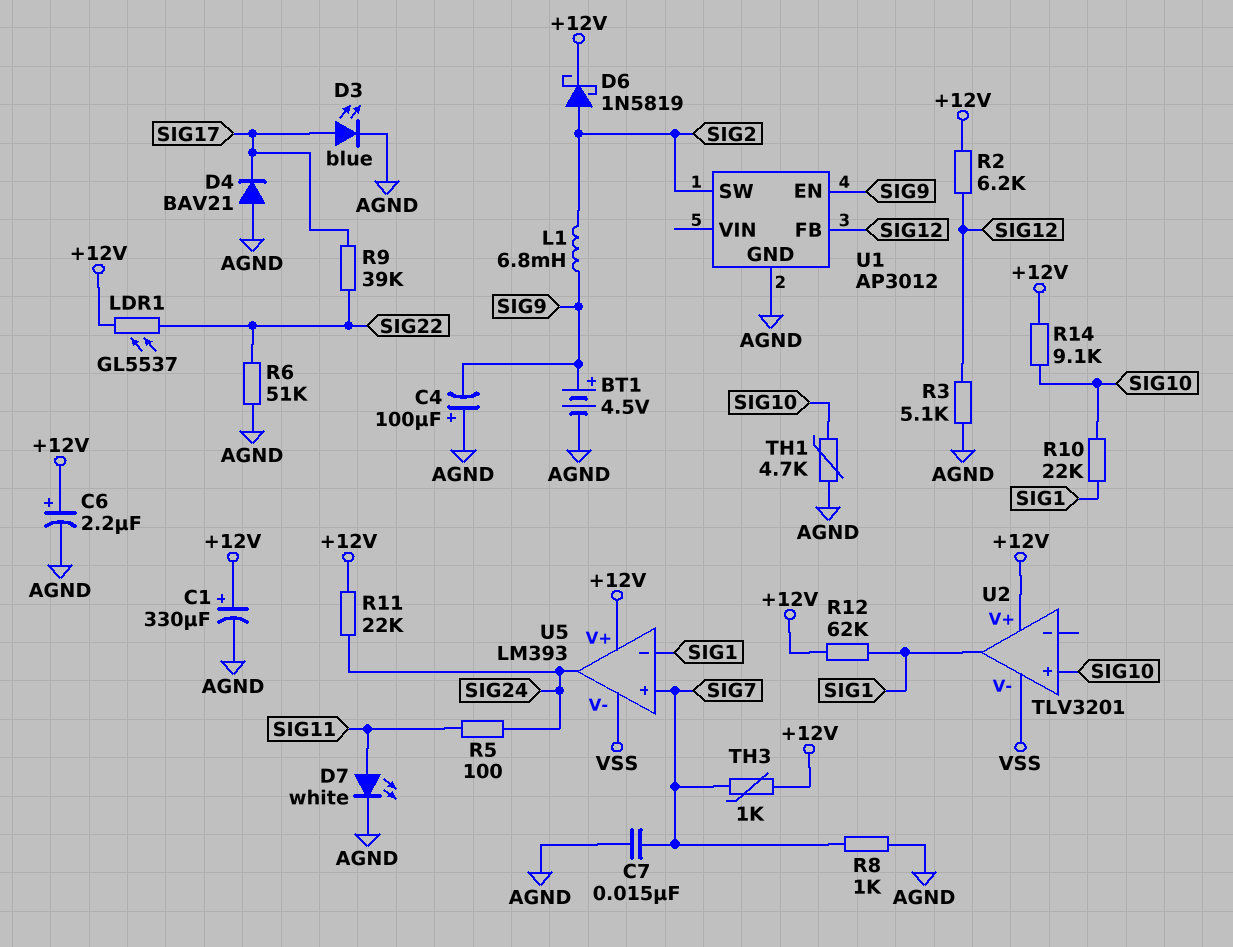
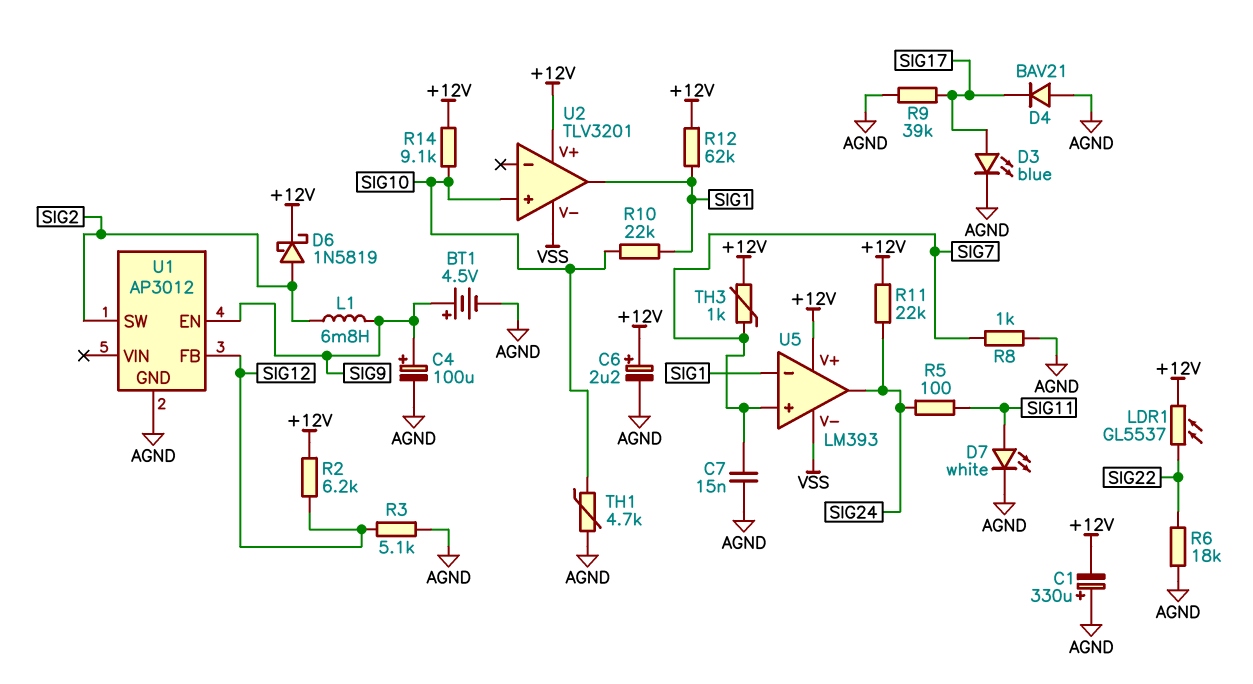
C1: 330uF (plus +12V, minus AGND) -> 330uF (plus AGND, minus +12V)
C4: 100uF (plus AGND, minus SIG9) -> 100uF (plus SIG9, minus AGND)
R6: 51k (AGND, SIG22) -> 18k (AGND, SIG22)
R9: 39k (SIG17, SIG22) -> 39k (AGND, SIG17)

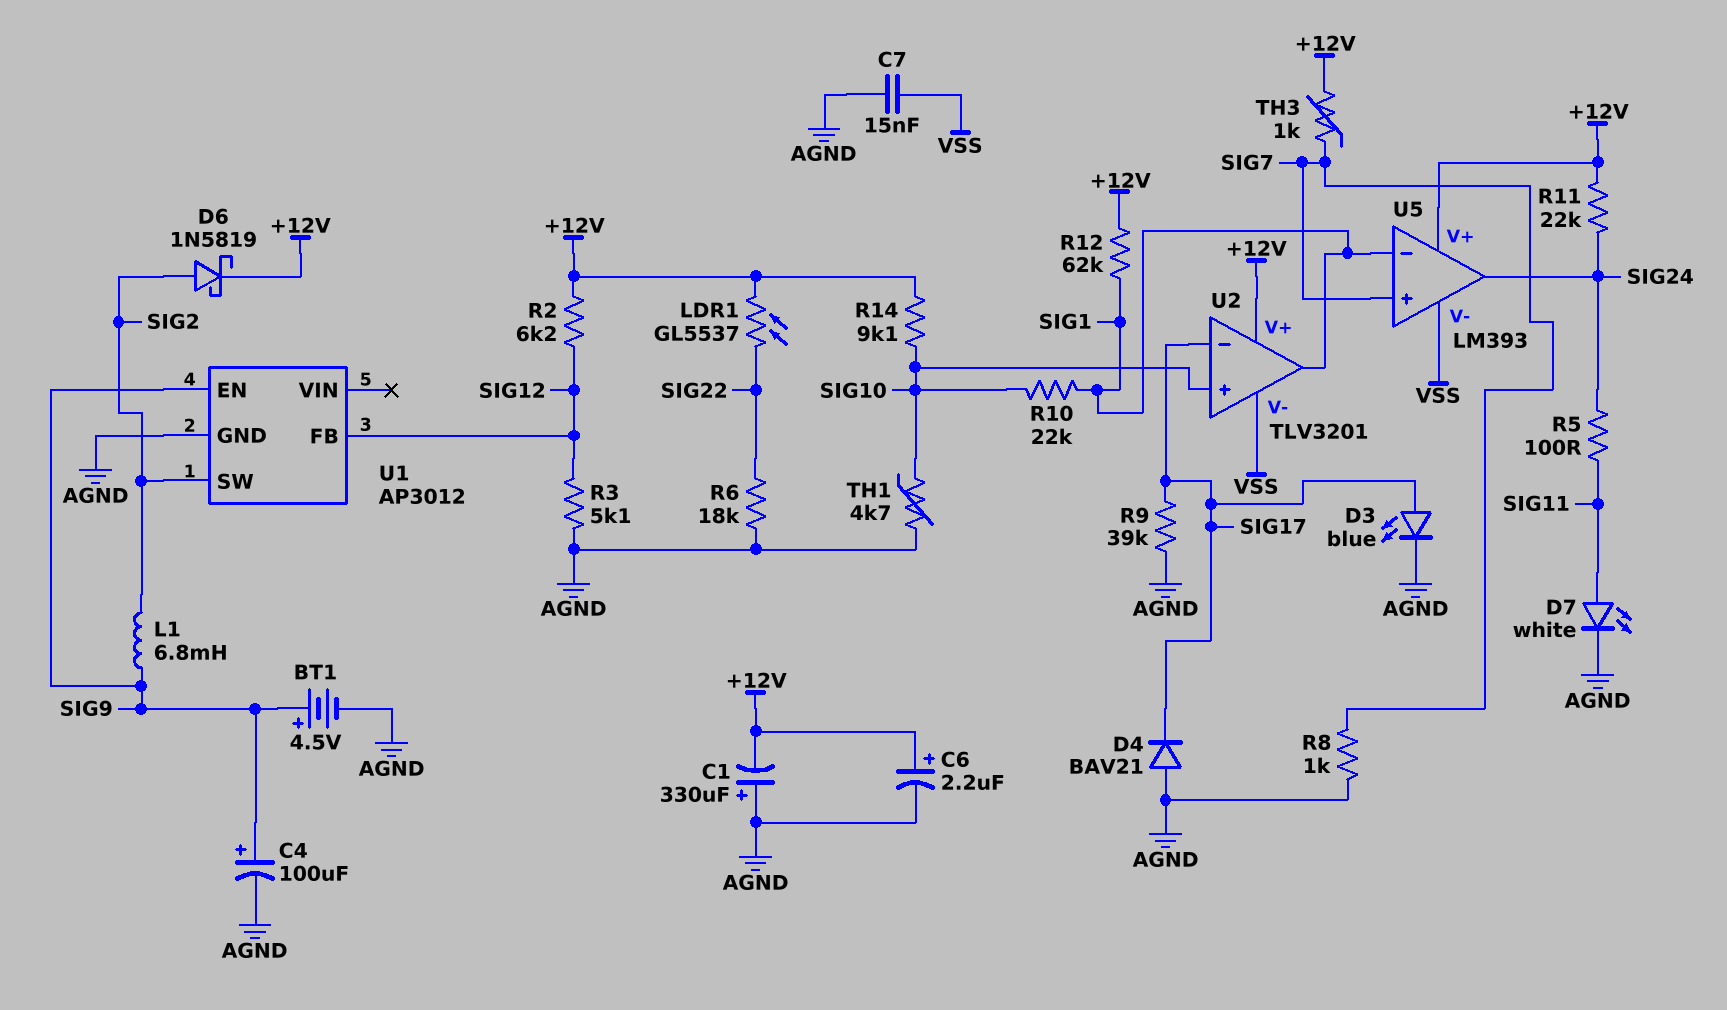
C7: 15nF (AGND, SIG7) -> 15nF (AGND, VSS)
U2 pin in-: none -> SIG17

